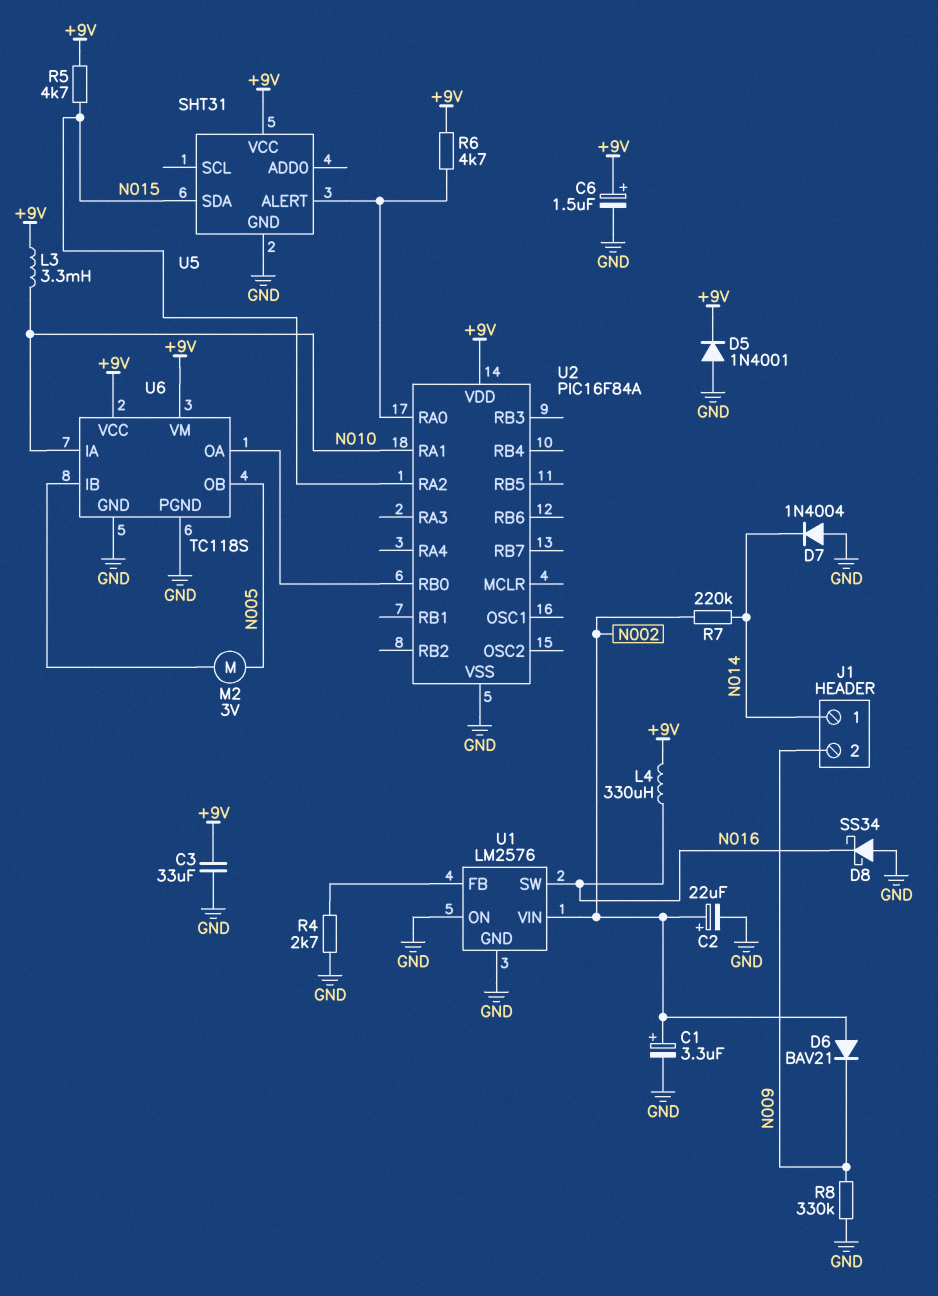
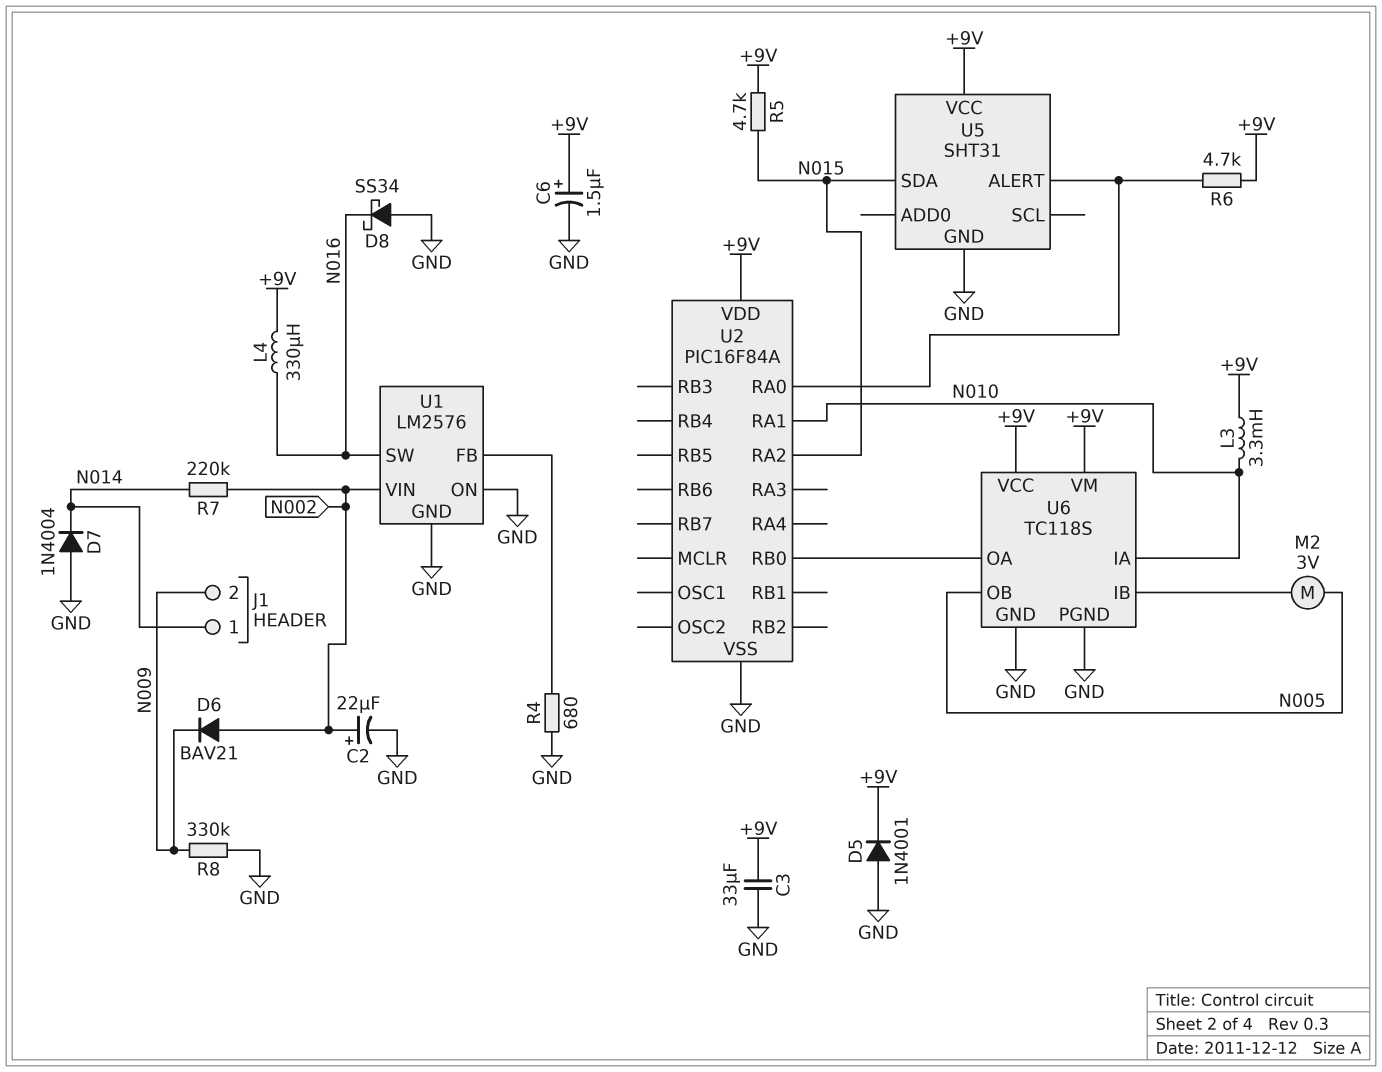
C1: 3.3uF (plus N002, minus GND) -> none
R4: 2.7k (GND, U1/FB) -> 680 (GND, U1/FB)

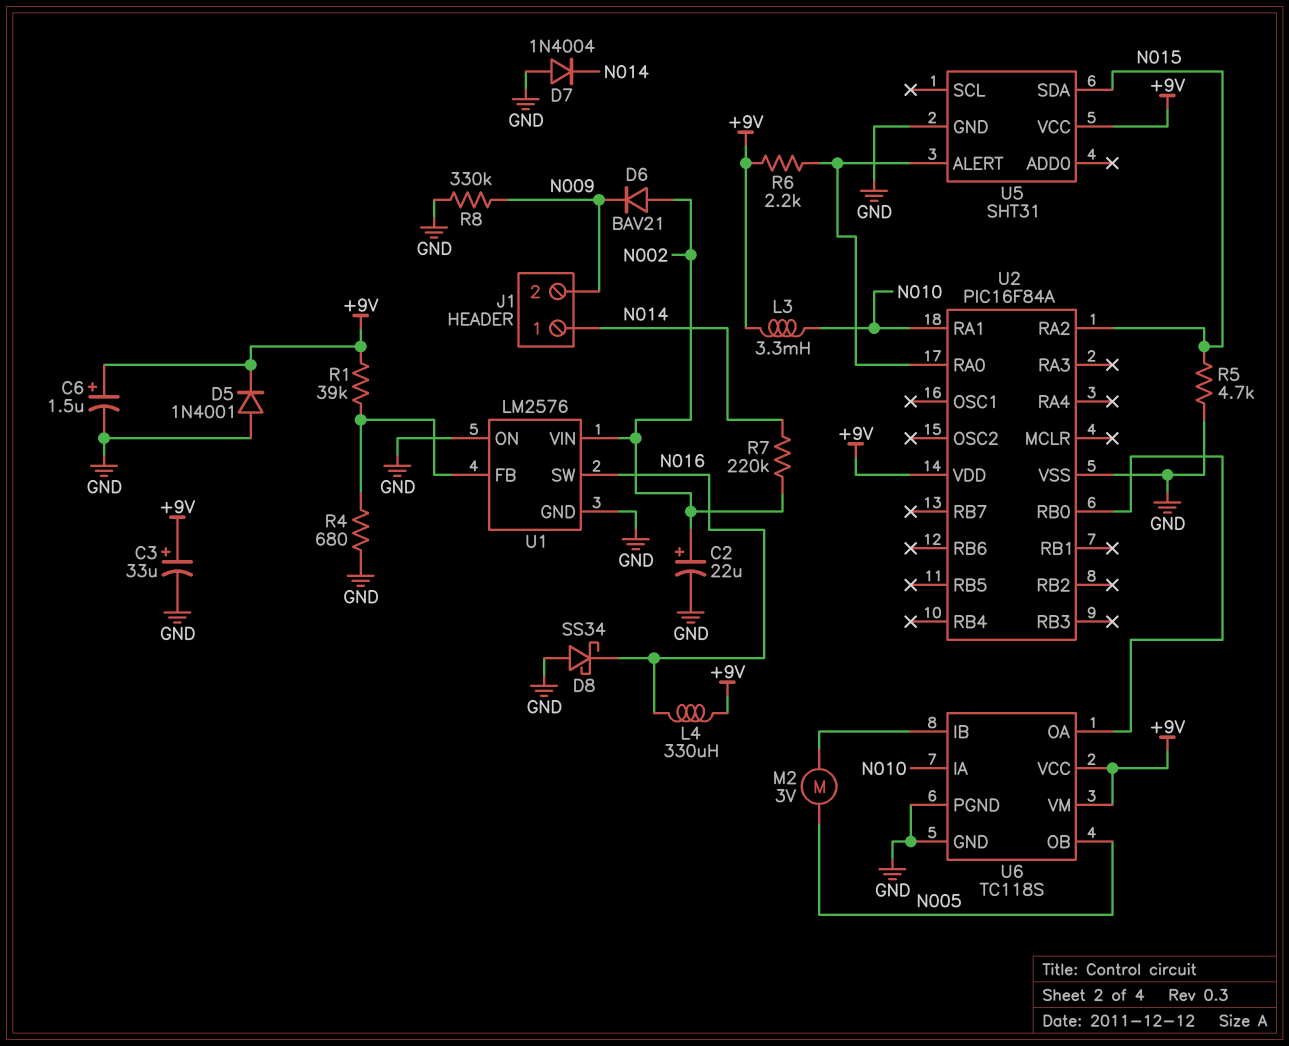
C3: 33uF (+9V, GND) -> 33uF (plus +9V, minus GND)
R1: none -> 39k (+9V, U1/FB)
R5: 4.7k (+9V, N015) -> 4.7k (GND, N015)
R6: 4.7k (+9V, U2/RA0) -> 2.2k (+9V, U2/RA0)

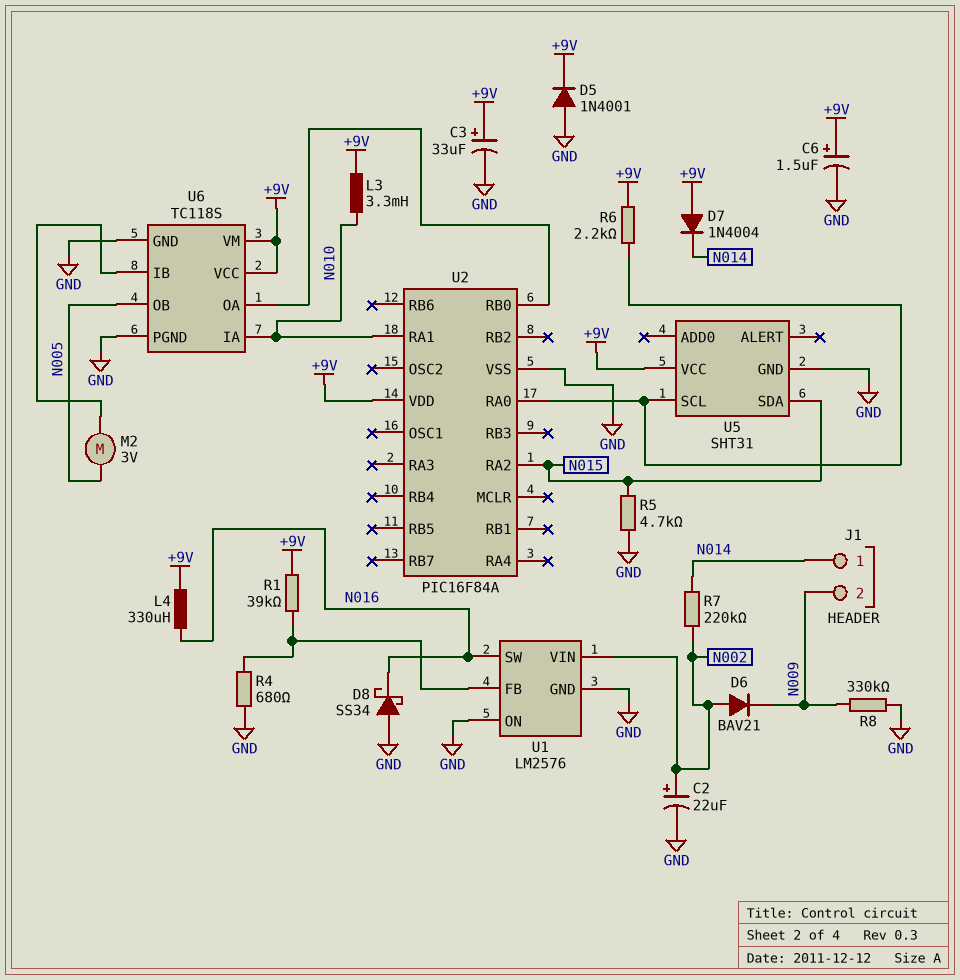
D7: diode 1N4004 (A GND, K N014) -> diode 1N4004 (A +9V, K N014)
U5 pin ALERT: U2/RA0 -> none
U5 pin SCL: none -> U2/RA0

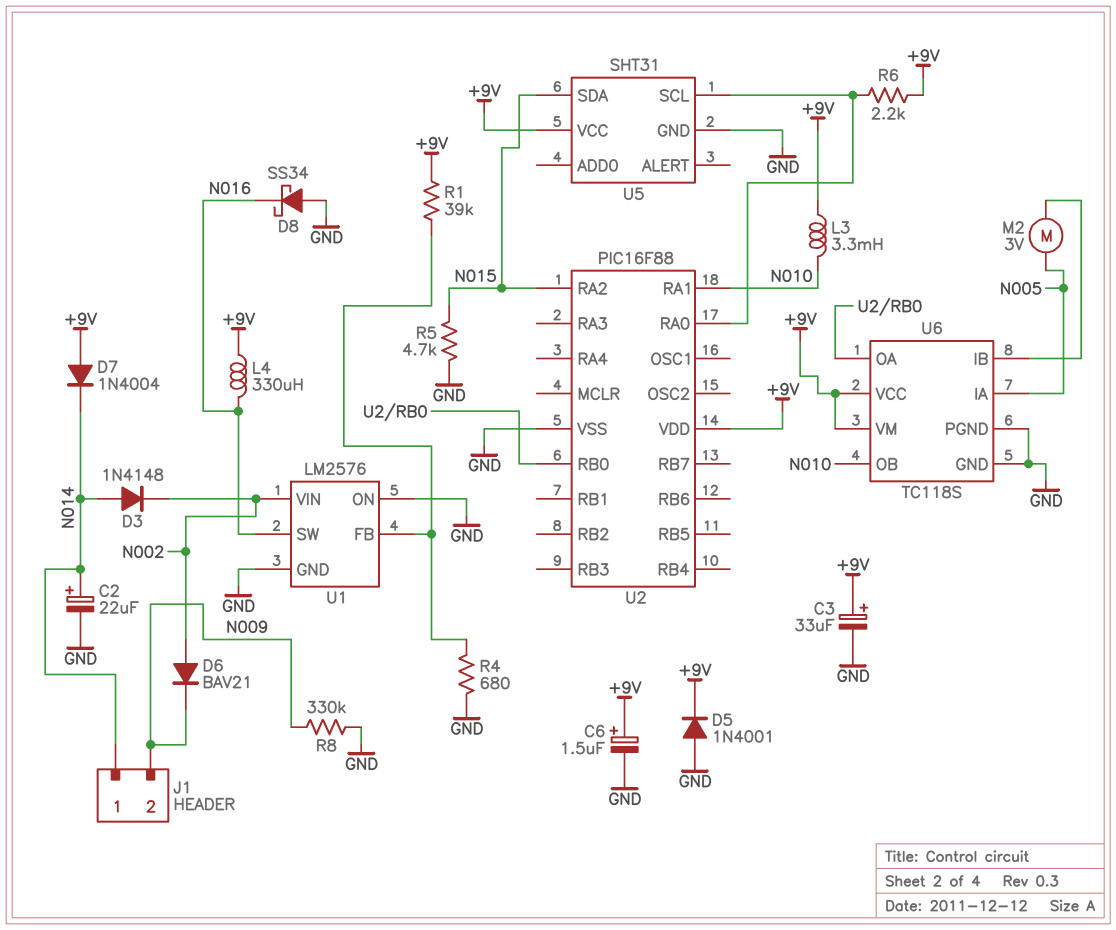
C2: 22uF (plus N002, minus GND) -> 22uF (plus N014, minus GND)
D3: none -> diode 1N4148 (A N014, K N002)
R7: 220k (N002, N014) -> none
U2: PIC16F84A -> PIC16F88
U6 pin IA: N010 -> N005
U6 pin OB: N005 -> N010

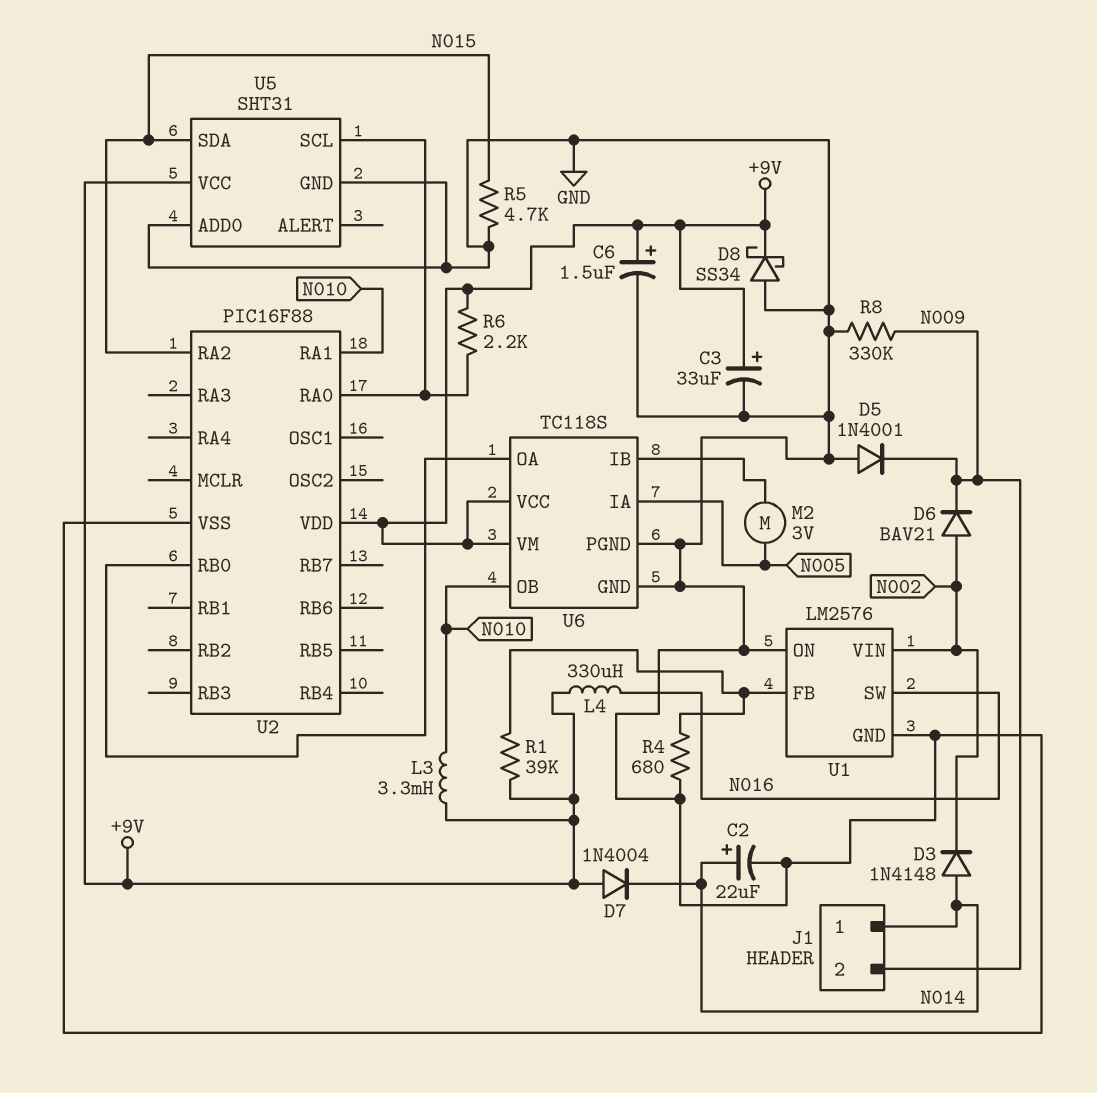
D5: diode 1N4001 (A GND, K +9V) -> diode 1N4001 (A GND, K N009)
D8: schottky SS34 (A GND, K N016) -> schottky SS34 (A GND, K +9V)
U5 pin ADD0: none -> GND

